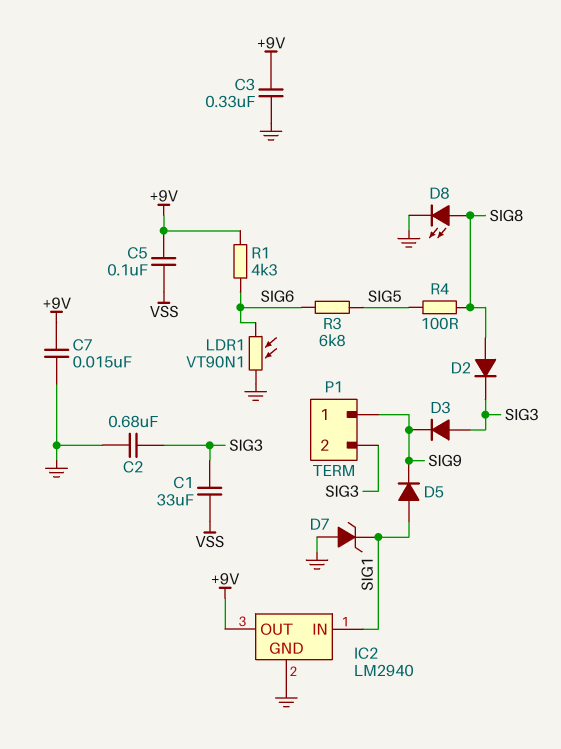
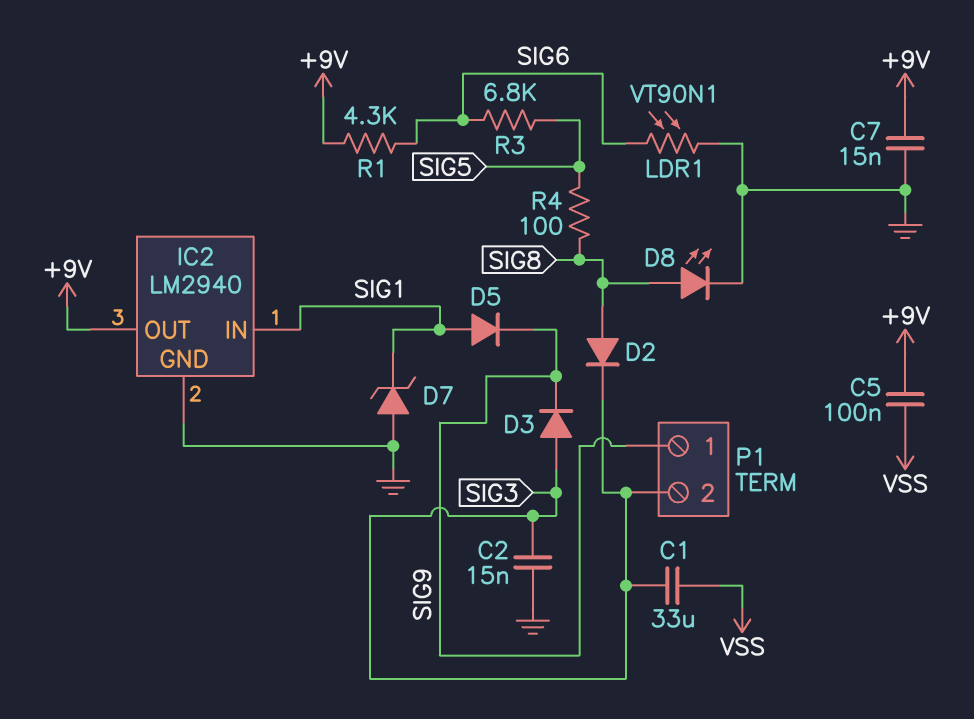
C2: 680nF (GND, SIG3) -> 15nF (GND, SIG3)
C3: 330nF (+9V, GND) -> none

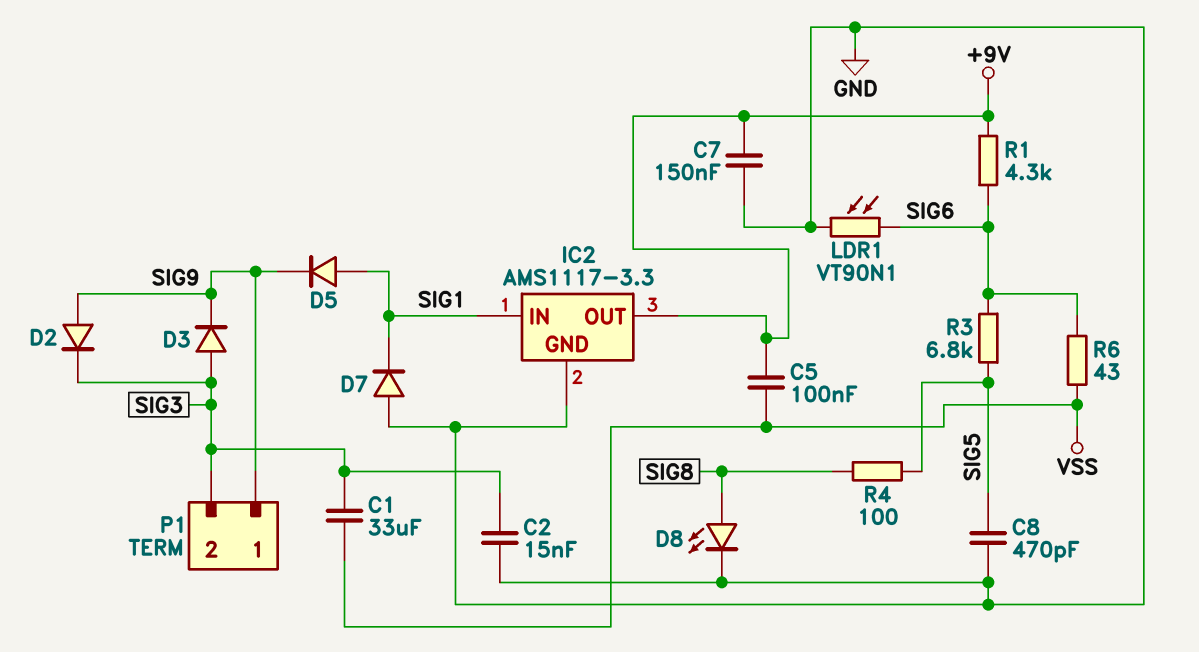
C7: 15nF (+9V, GND) -> 150nF (+9V, GND)
C8: none -> 470pF (GND, SIG5)
D2: diode (A SIG8, K SIG3) -> diode (A SIG9, K SIG3)
D7: zener (A GND, K SIG1) -> diode (A GND, K SIG1)
IC2: LM2940 -> AMS1117-3.3
R6: none -> 43 (SIG6, VSS)

